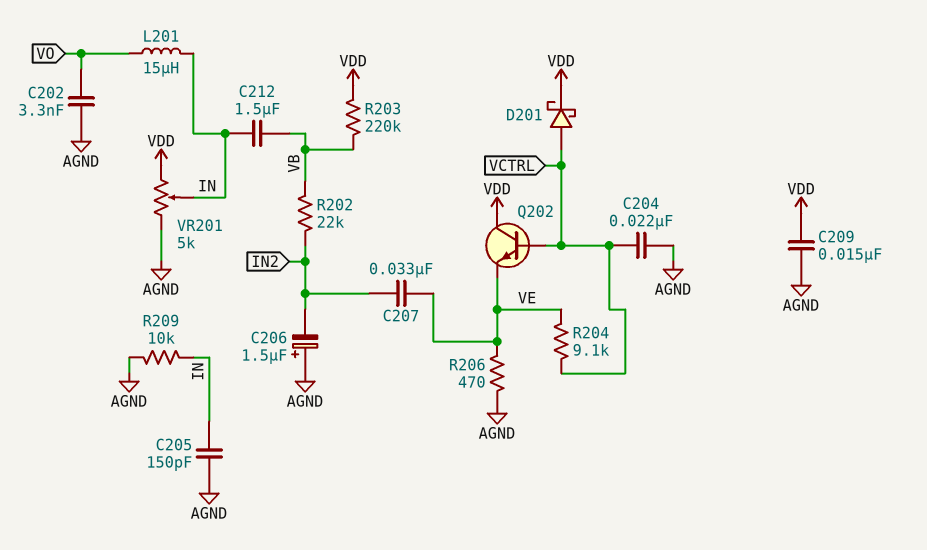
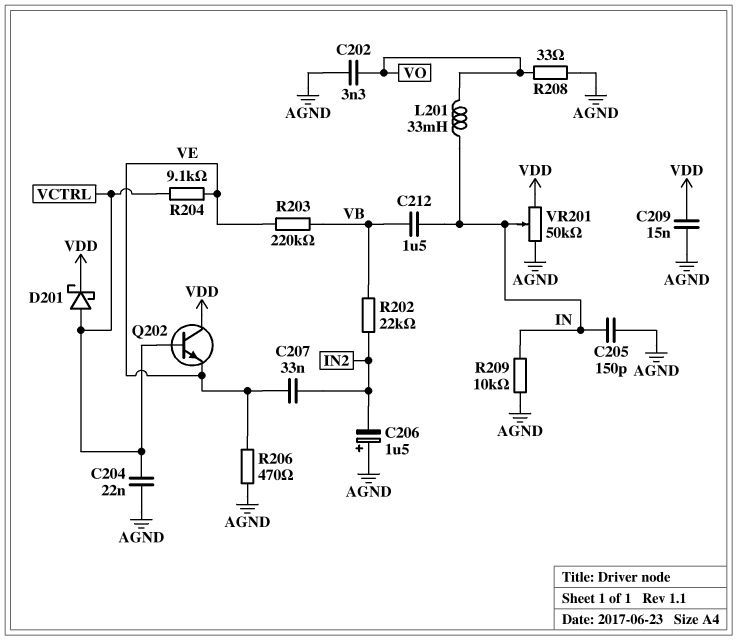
L201: 15uH (IN, VO) -> 33mH (IN, VO)
R203: 220k (VB, VDD) -> 220k (VB, VE)
R208: none -> 33 (AGND, VO)
VR201: 5k (AGND, VDD, wiper IN) -> 50k (AGND, VDD, wiper IN)

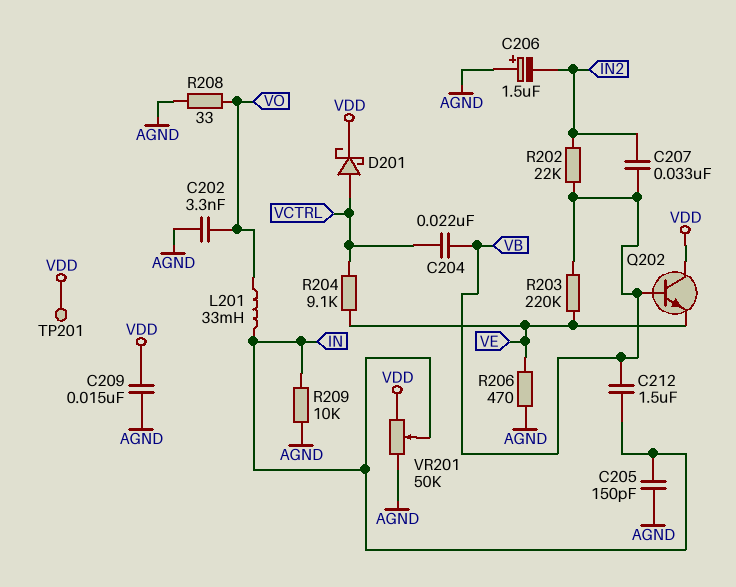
C204: 22nF (AGND, VCTRL) -> 22nF (VB, VCTRL)
C207: 33nF (IN2, VE) -> 33nF (IN2, VB)
Q202: NPN (B VCTRL, C VDD, E VE) -> NPN (B VB, C VDD, E VE)
TP201: none -> test point (VDD)

